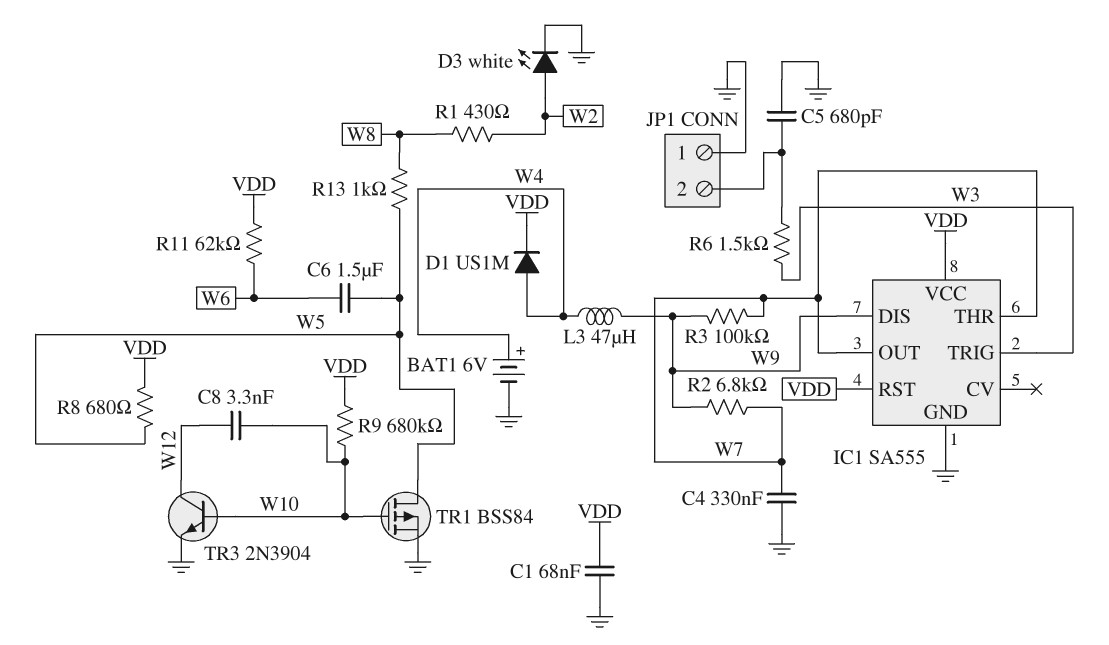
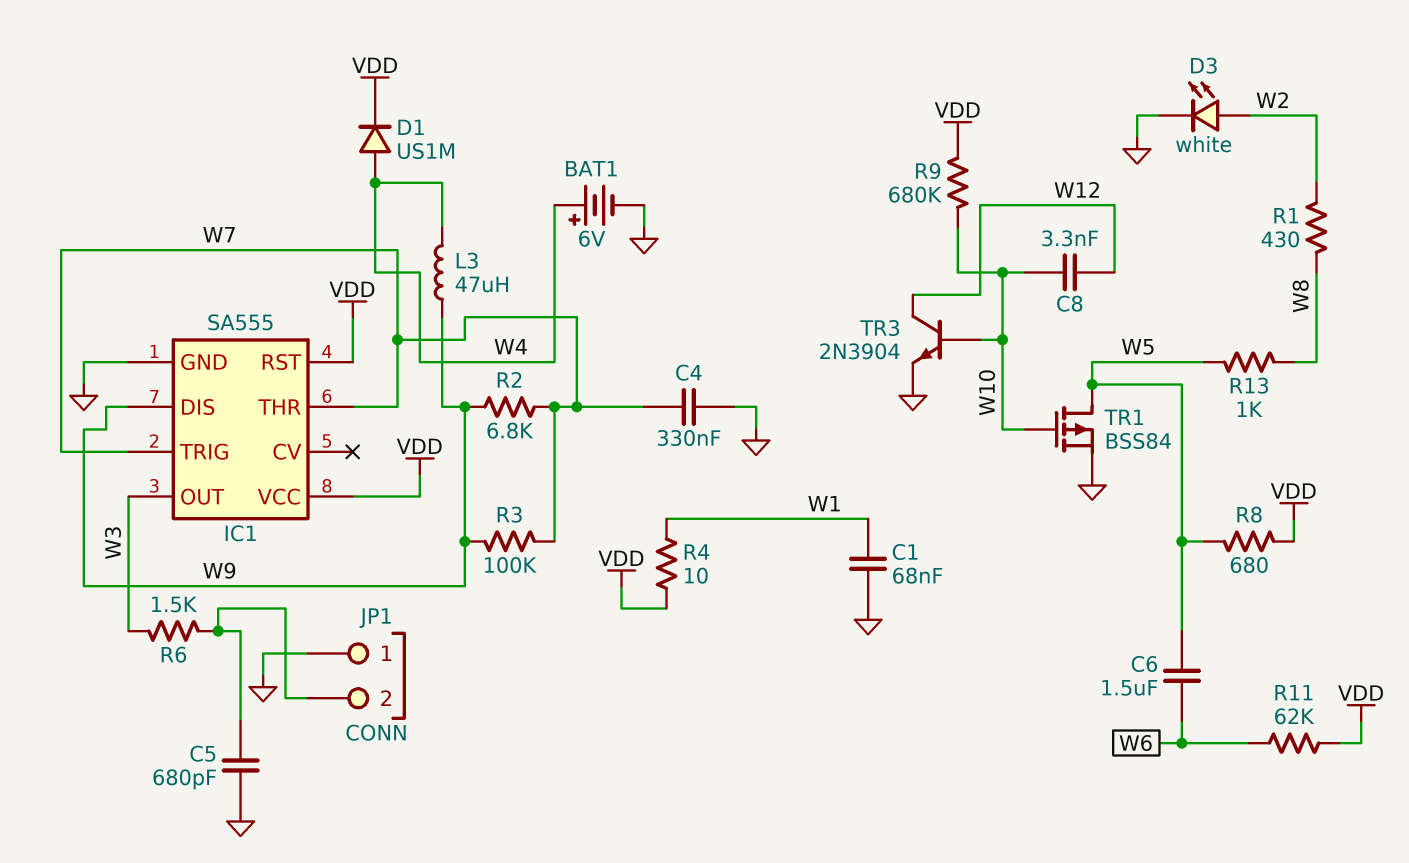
C1: 68nF (GND, VDD) -> 68nF (GND, W1)
IC1 pin OUT: W7 -> W3
IC1 pin TRIG: W3 -> W7
R4: none -> 10 (VDD, W1)

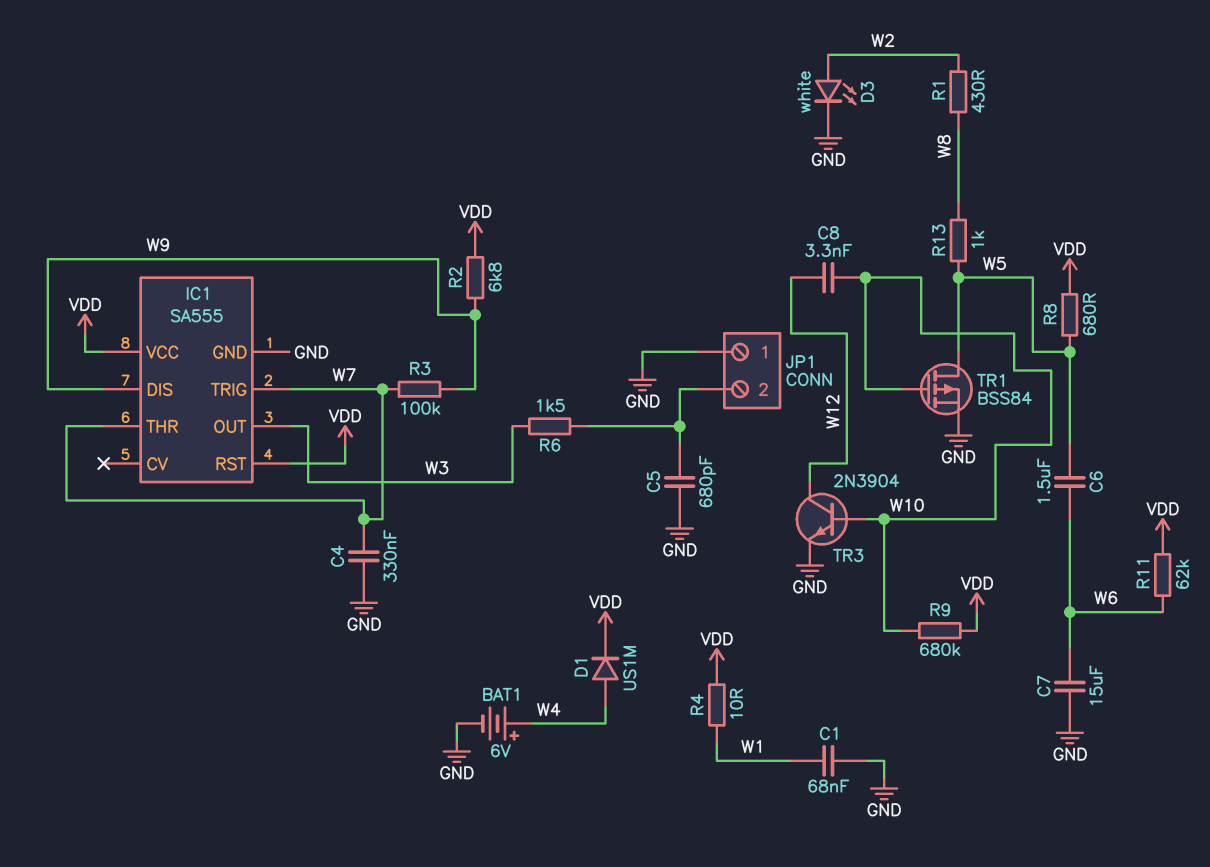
C7: none -> 15uF (GND, W6)
L3: 47uH (W4, W9) -> none
R2: 6.8k (W7, W9) -> 6.8k (VDD, W9)

